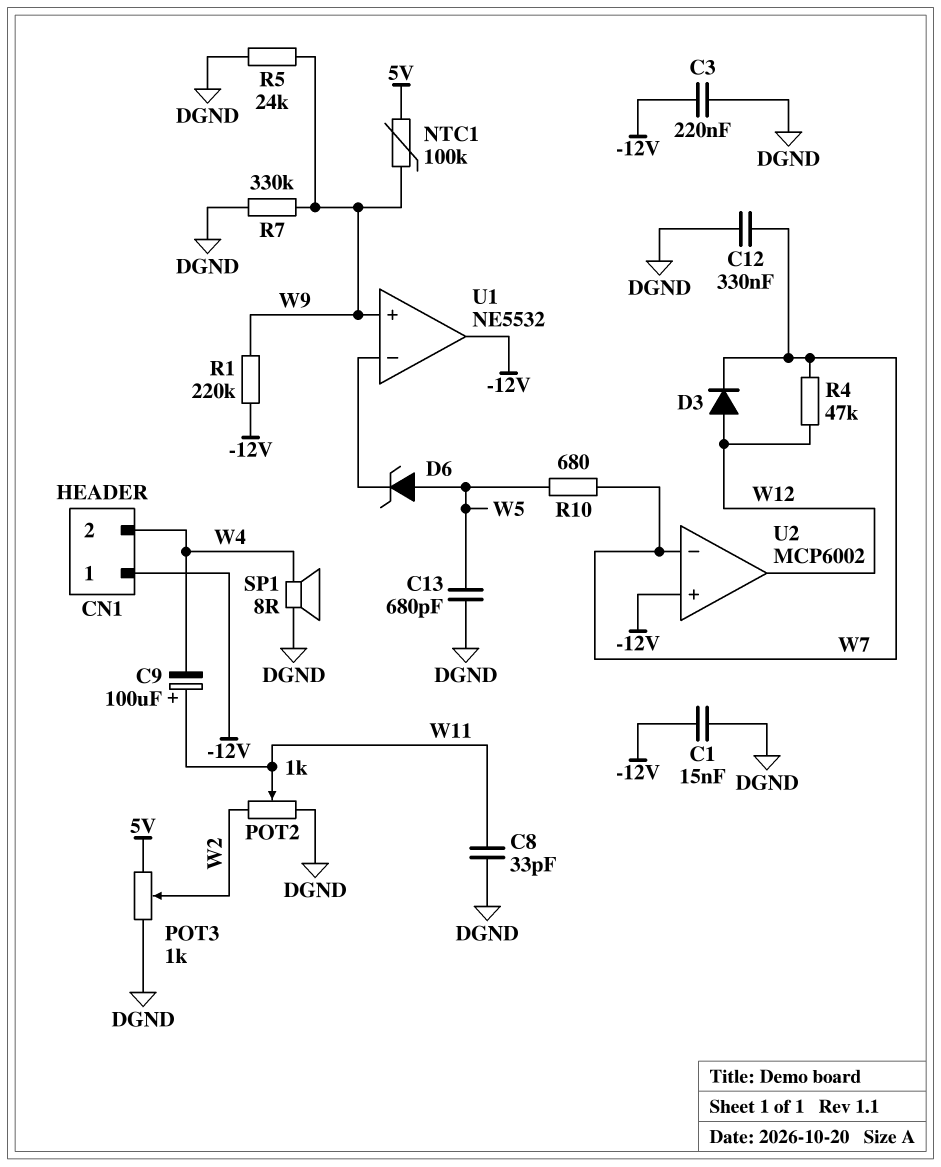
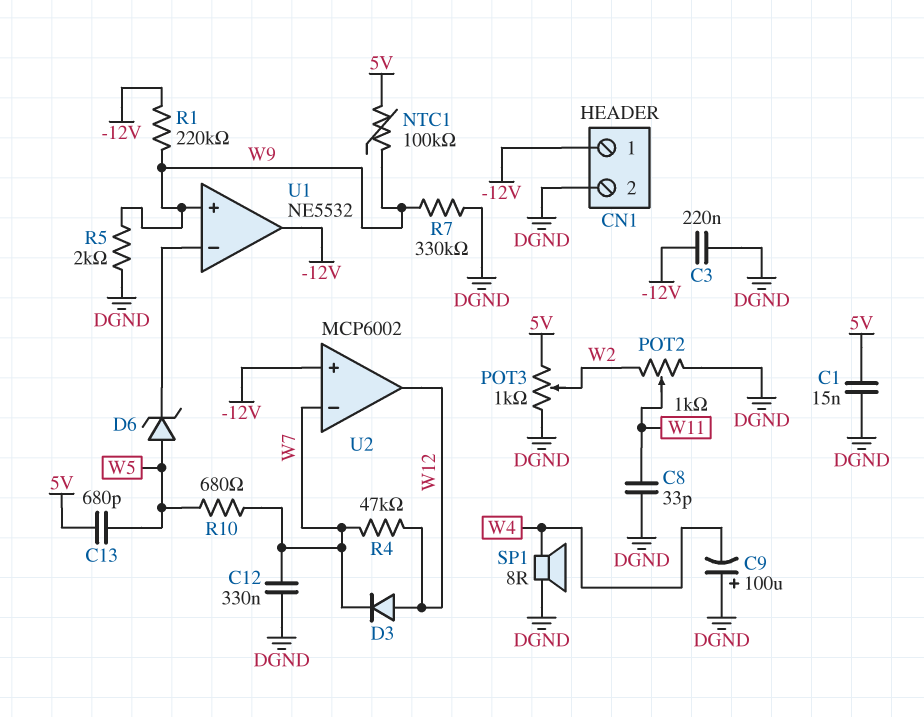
C1: 15nF (-12V, DGND) -> 15nF (5V, DGND)
C9: 100uF (plus W11, minus W4) -> 100uF (plus DGND, minus W4)
C13: 680pF (DGND, W5) -> 680pF (5V, W5)
CN1 pin 2: W4 -> DGND
R5: 24k (DGND, W9) -> 2k (DGND, W9)

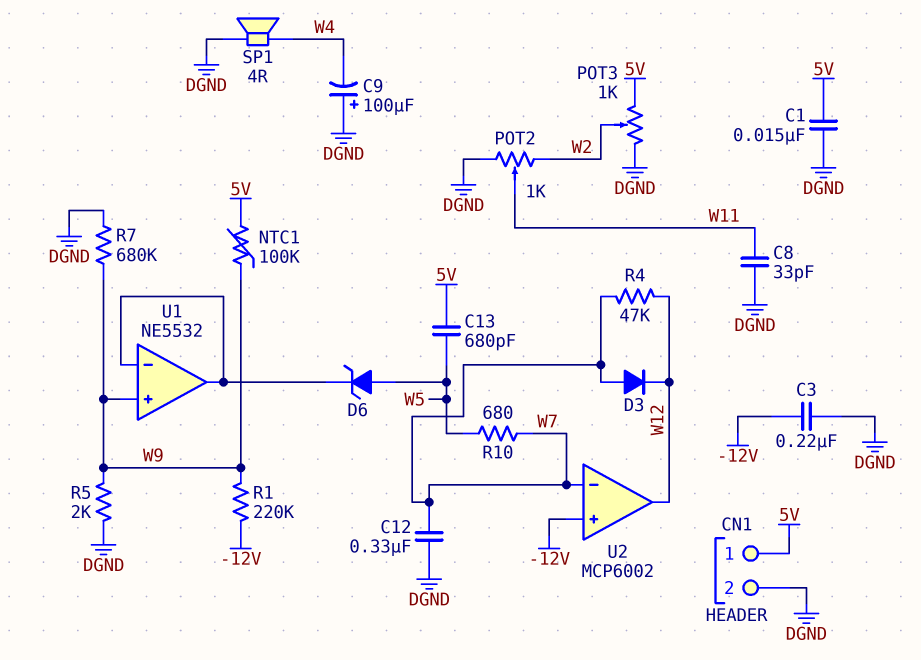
CN1 pin 1: -12V -> 5V
D3: diode (A W12, K W7) -> diode (A W7, K W12)
R7: 330k (DGND, W9) -> 680k (DGND, W9)
SP1: speaker 8R (DGND, W4) -> speaker 4R (DGND, W4)
U1 pin out: -12V -> U1/in-

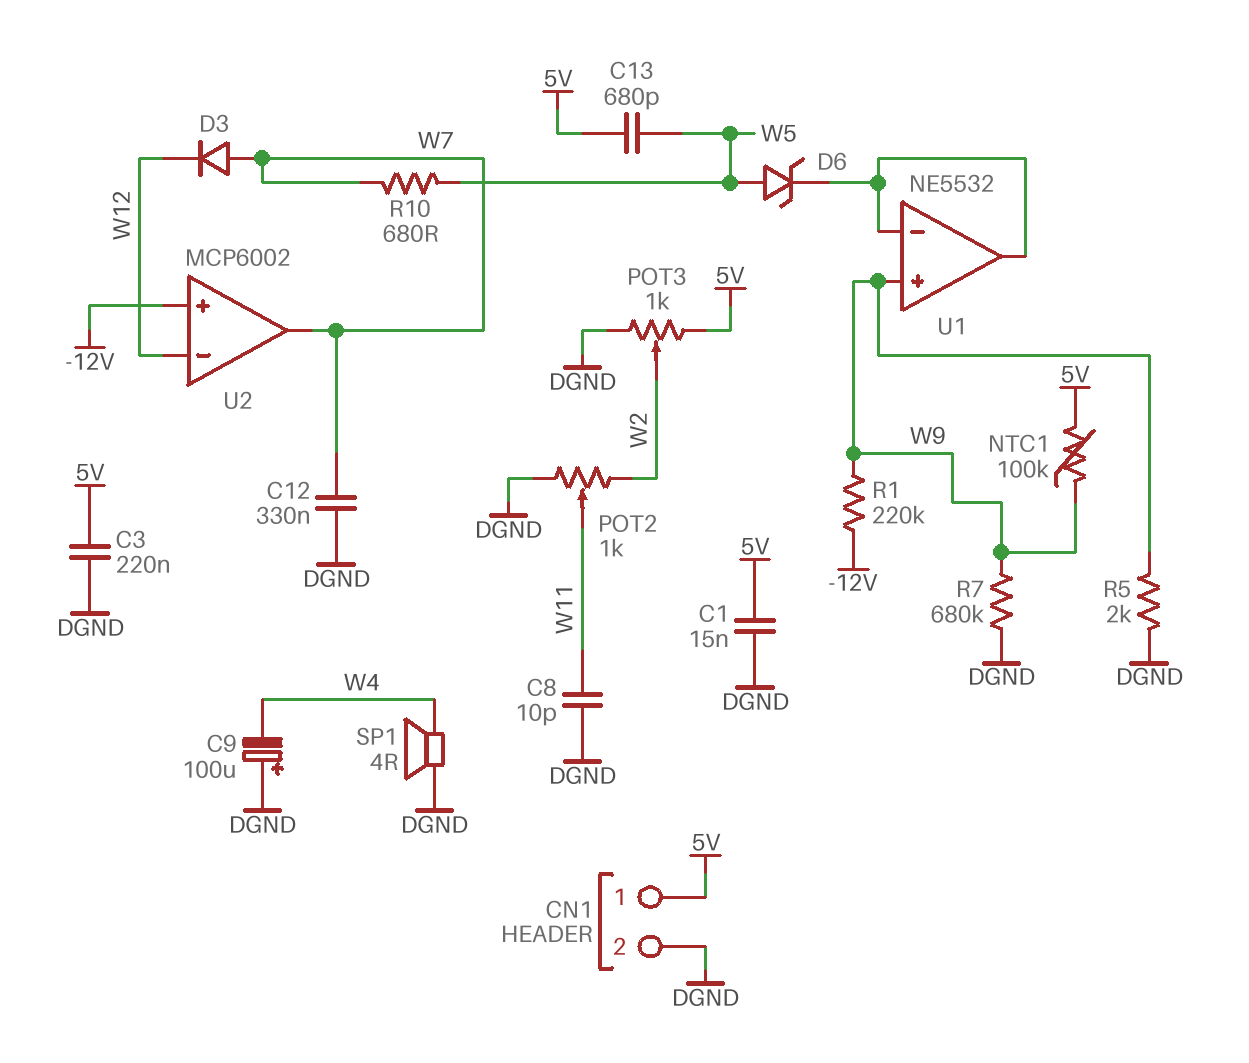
C3: 220nF (-12V, DGND) -> 220nF (5V, DGND)
C8: 33pF (DGND, W11) -> 10pF (DGND, W11)
R4: 47k (W7, W12) -> none
U2 pin in-: W7 -> W12
U2 pin out: W12 -> W7

